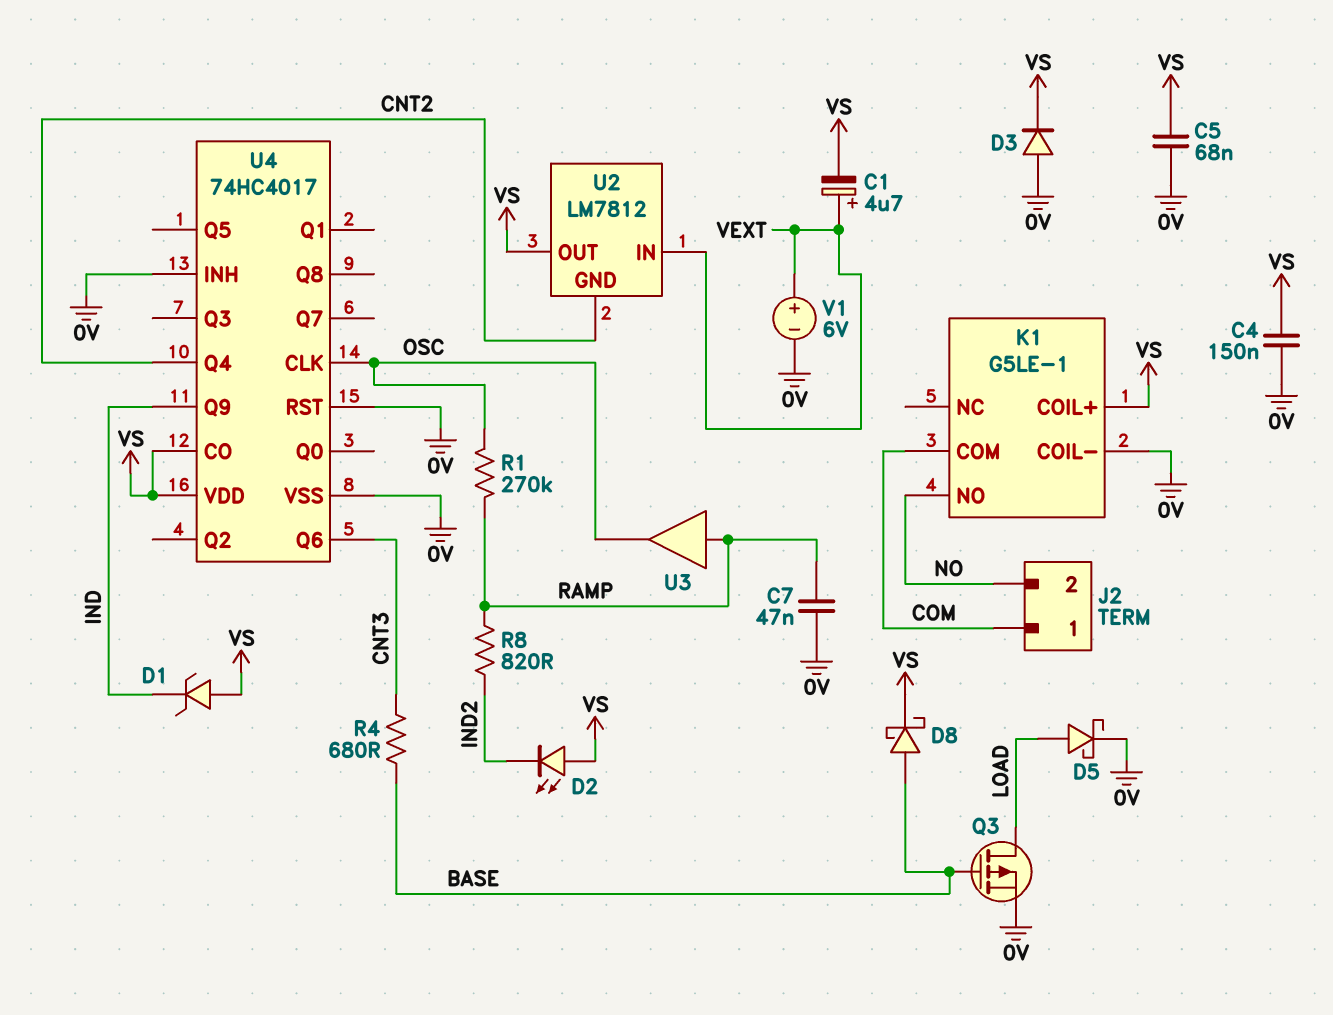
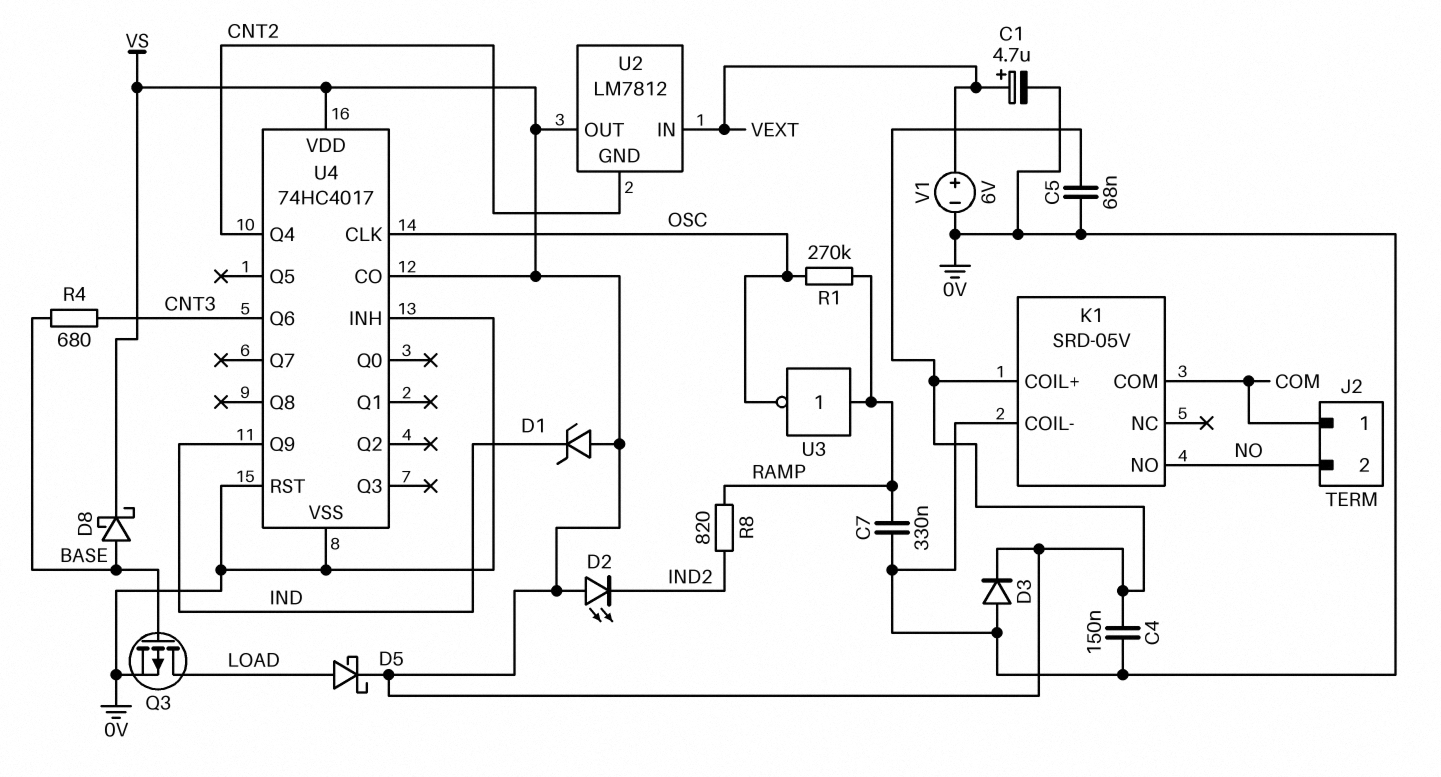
C1: 4.7uF (plus VEXT, minus VS) -> 4.7uF (plus VEXT, minus 0V)
C7: 47nF (0V, RAMP) -> 330nF (0V, RAMP)
D5: schottky (A LOAD, K 0V) -> schottky (A LOAD, K VS)
K1: G5LE-1 -> SRD-05V
U3: buffer (in RAMP, out OSC) -> NOT (in RAMP, out OSC)

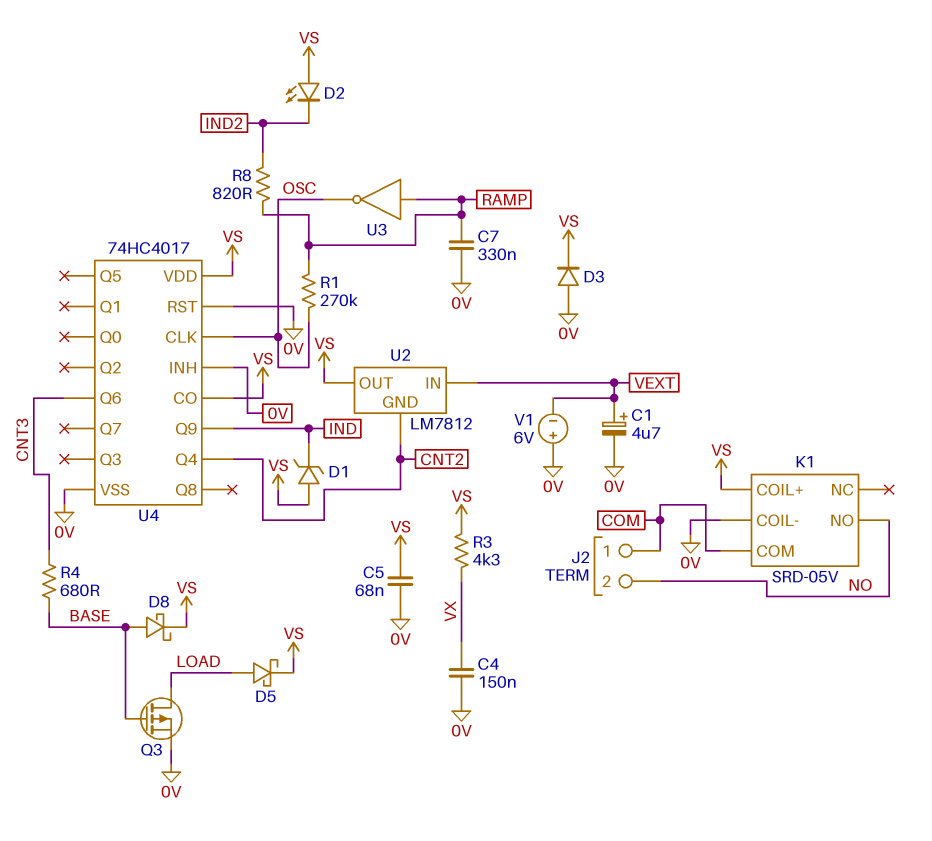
C4: 150nF (0V, VS) -> 150nF (0V, VX)
R3: none -> 4.3k (VS, VX)
V1: 6V (plus VEXT, minus 0V) -> 6V (plus 0V, minus VEXT)

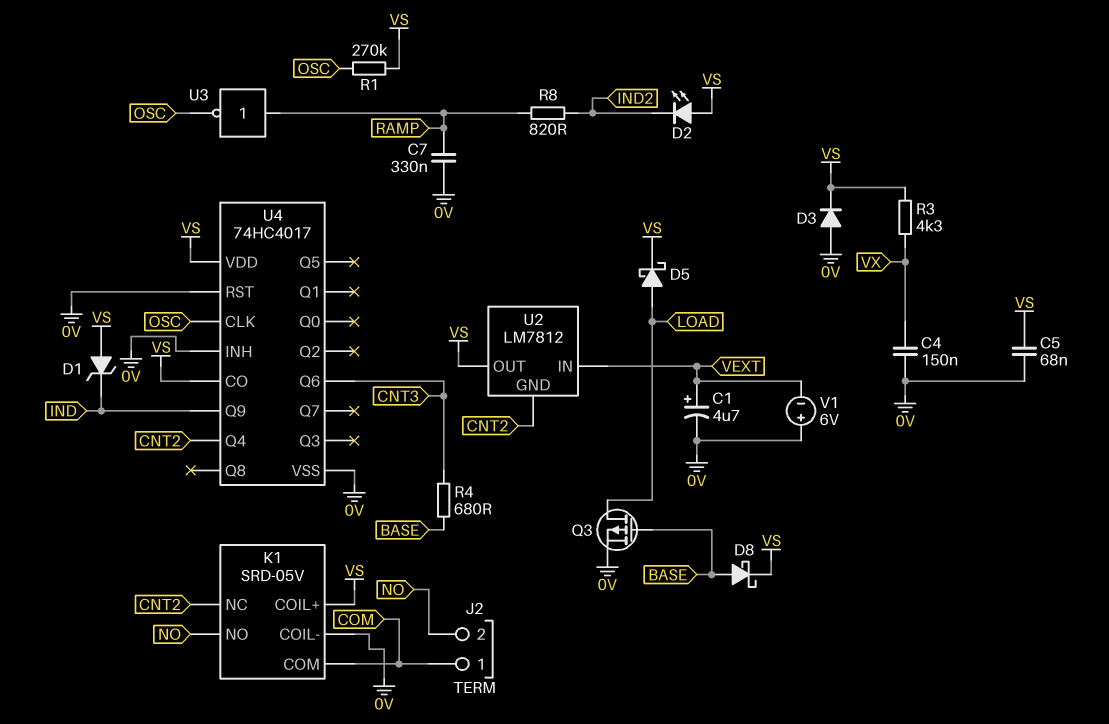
K1 pin NC: none -> CNT2
R1: 270k (OSC, RAMP) -> 270k (OSC, VS)

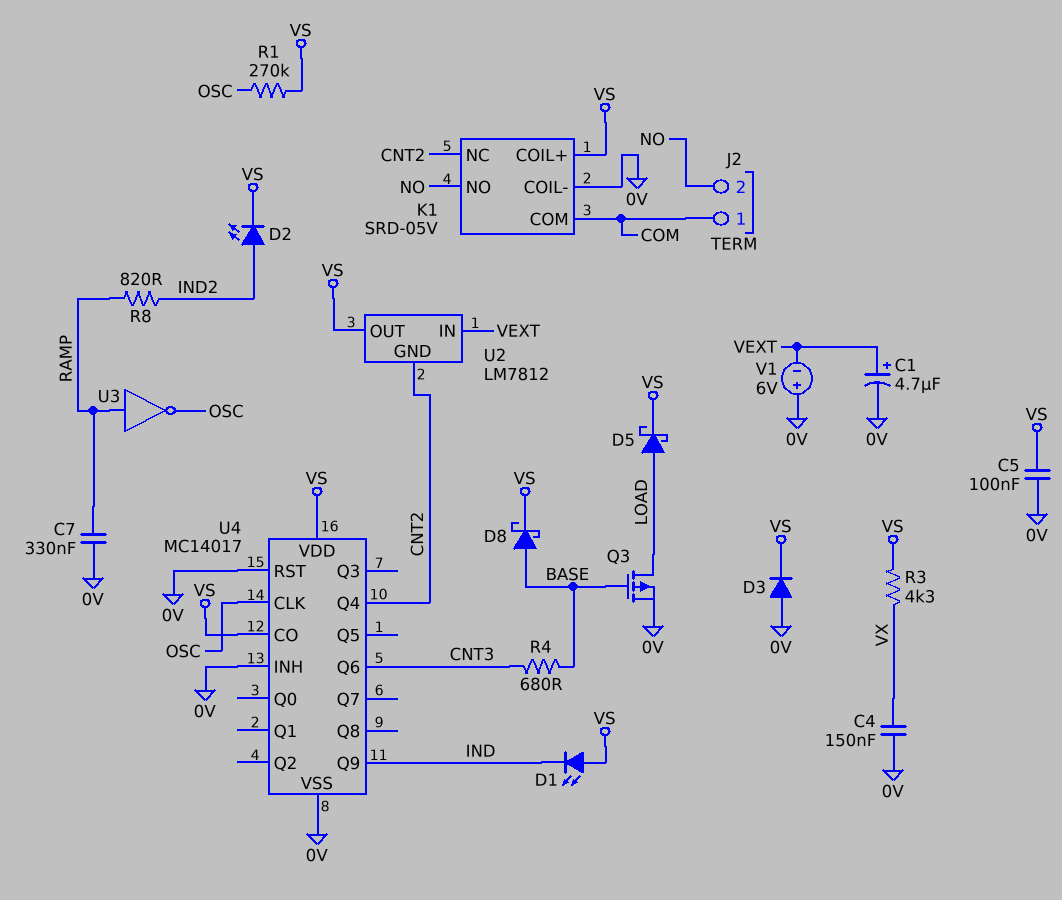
C5: 68nF (0V, VS) -> 100nF (0V, VS)
D1: zener (A VS, K IND) -> LED (A VS, K IND)
D2: LED (A VS, K IND2) -> LED (A IND2, K VS)
U4: 74HC4017 -> MC14017

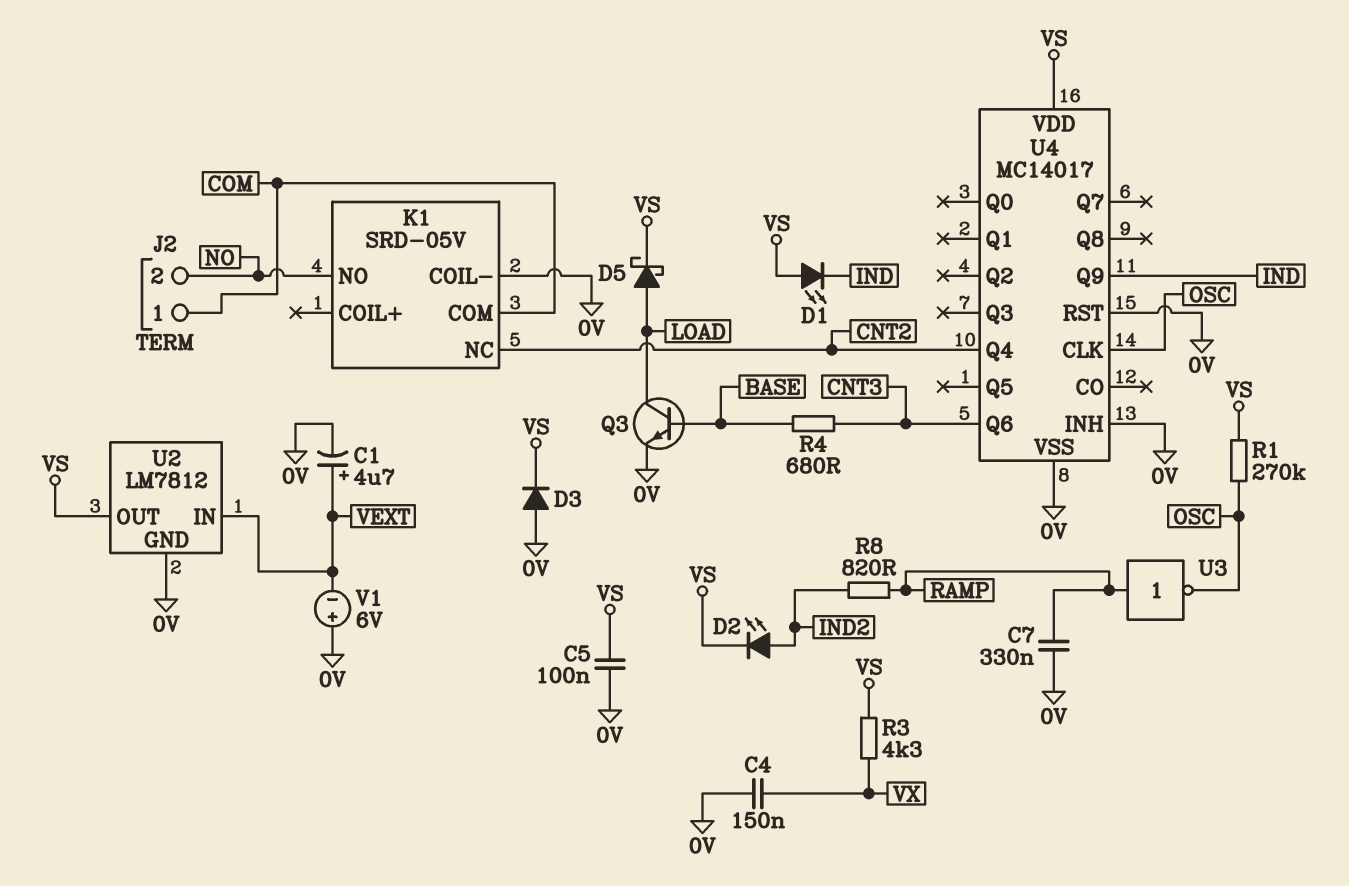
D8: schottky (A BASE, K VS) -> none
K1 pin COIL+: VS -> none
Q3: PMOS (G BASE, D LOAD, S 0V) -> NPN (B BASE, C LOAD, E 0V)
U2 pin GND: CNT2 -> 0V
U4 pin CO: VS -> none

